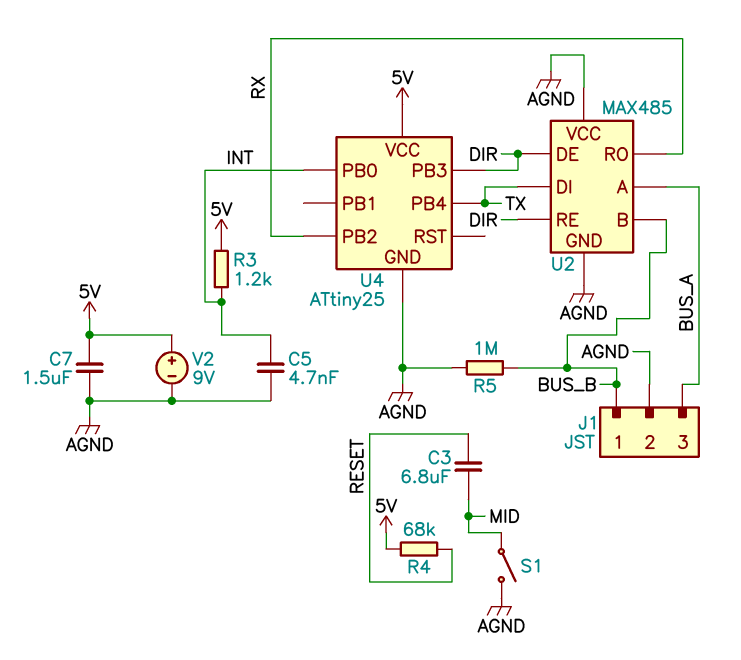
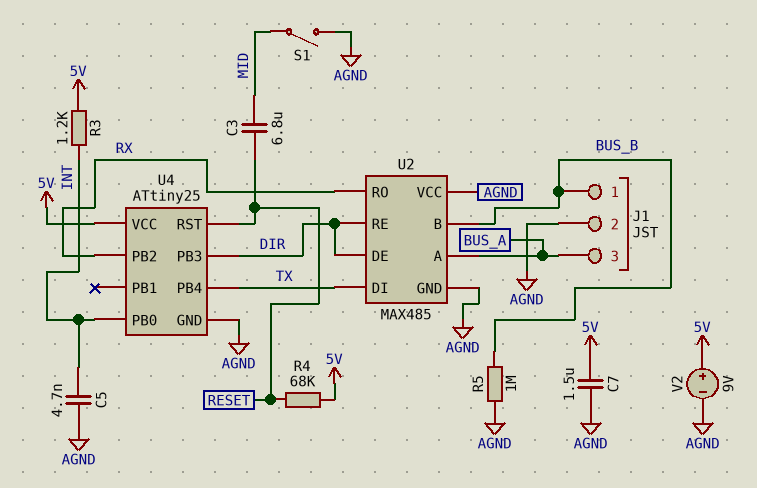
U4 pin RST: none -> RESET

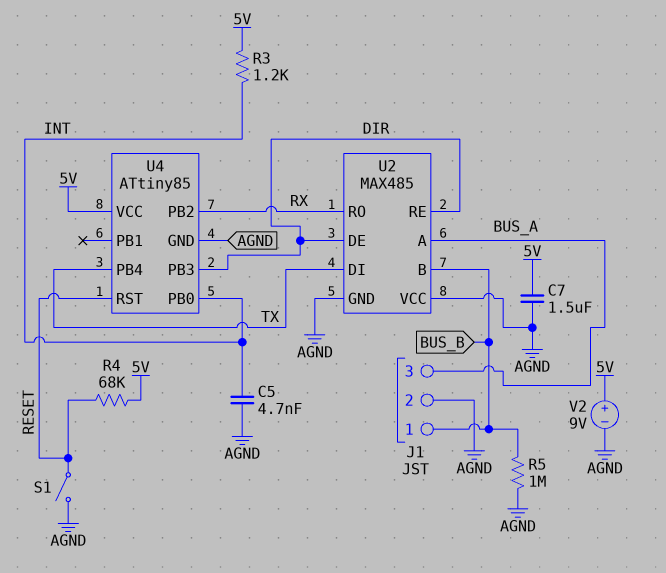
C3: 6.8uF (MID, RESET) -> none
S1: switch (AGND, MID) -> switch (AGND, RESET)
U4: ATtiny25 -> ATtiny85

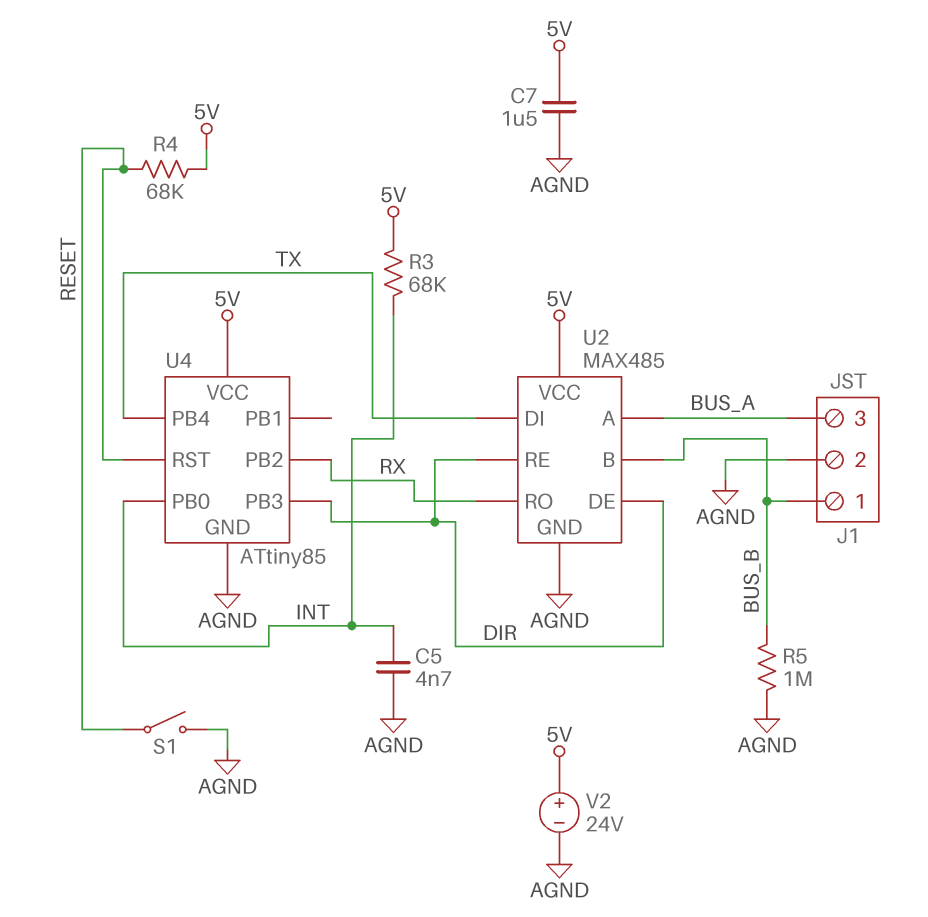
R3: 1.2k (5V, INT) -> 68k (5V, INT)
U2 pin VCC: AGND -> 5V
V2: 9V (plus 5V, minus AGND) -> 24V (plus 5V, minus AGND)

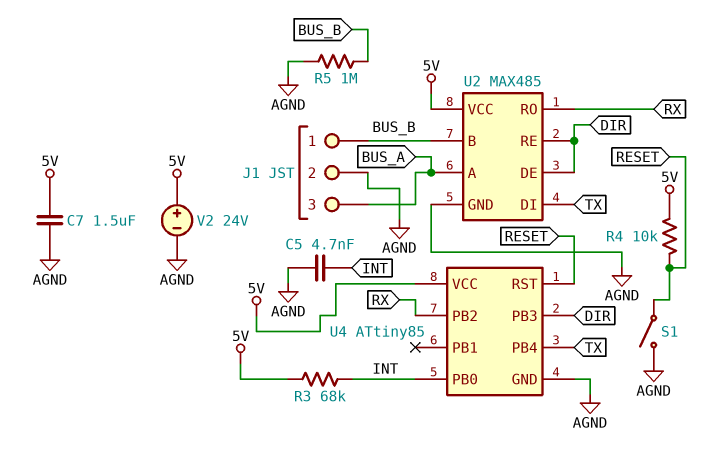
R4: 68k (5V, RESET) -> 10k (5V, RESET)

